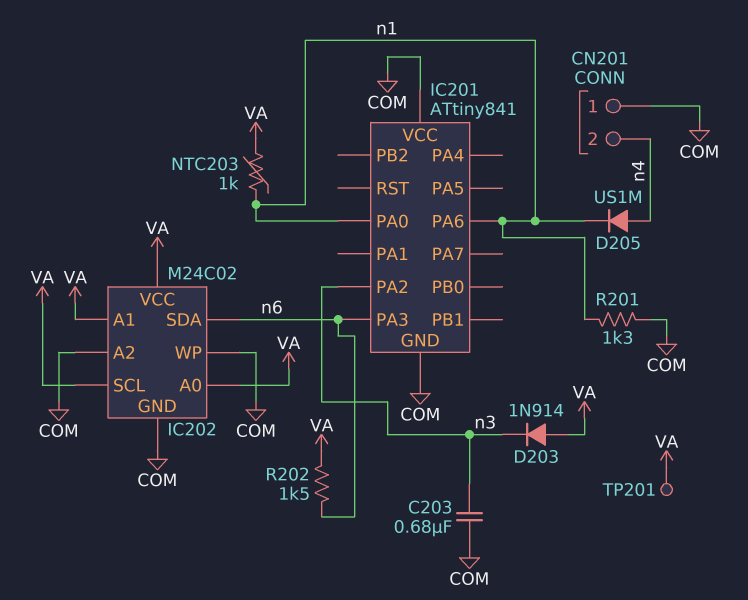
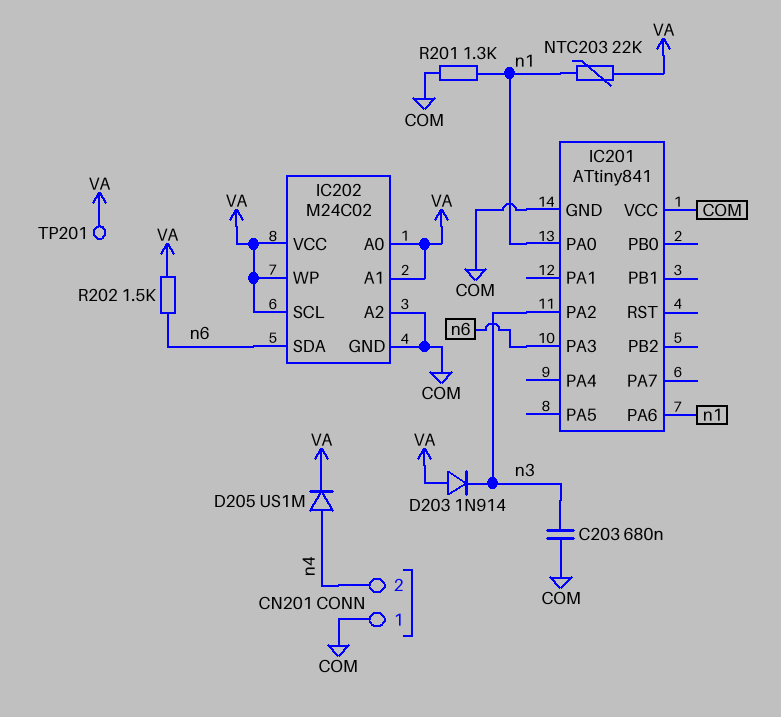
D205: diode US1M (A n4, K n1) -> diode US1M (A n4, K VA)
IC202 pin WP: COM -> VA
NTC203: 1k (VA, n1) -> 22k (VA, n1)

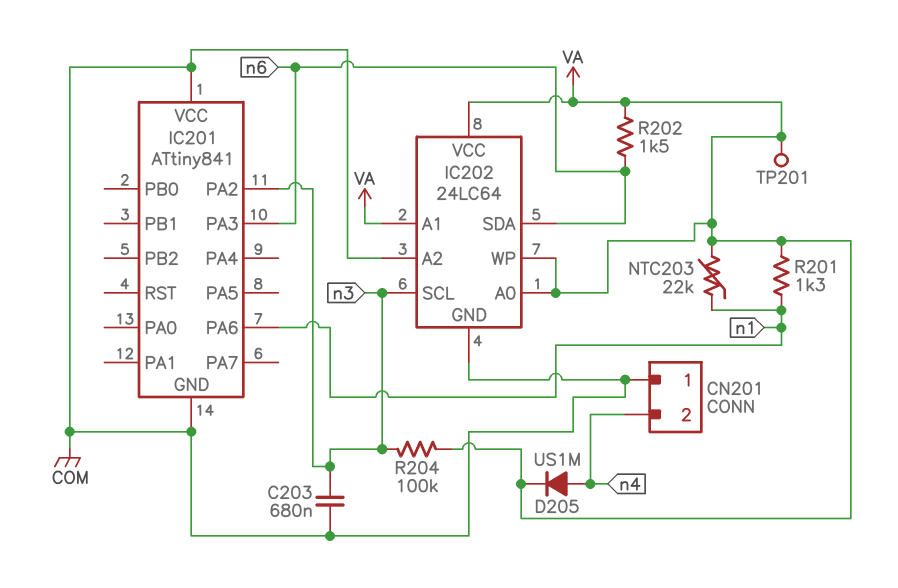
D203: diode 1N914 (A VA, K n3) -> none
IC201 pin PA0: n1 -> none
IC202: M24C02 -> 24LC64
IC202 pin SCL: VA -> n3
R201: 1.3k (COM, n1) -> 1.3k (VA, n1)
R204: none -> 100k (VA, n3)

